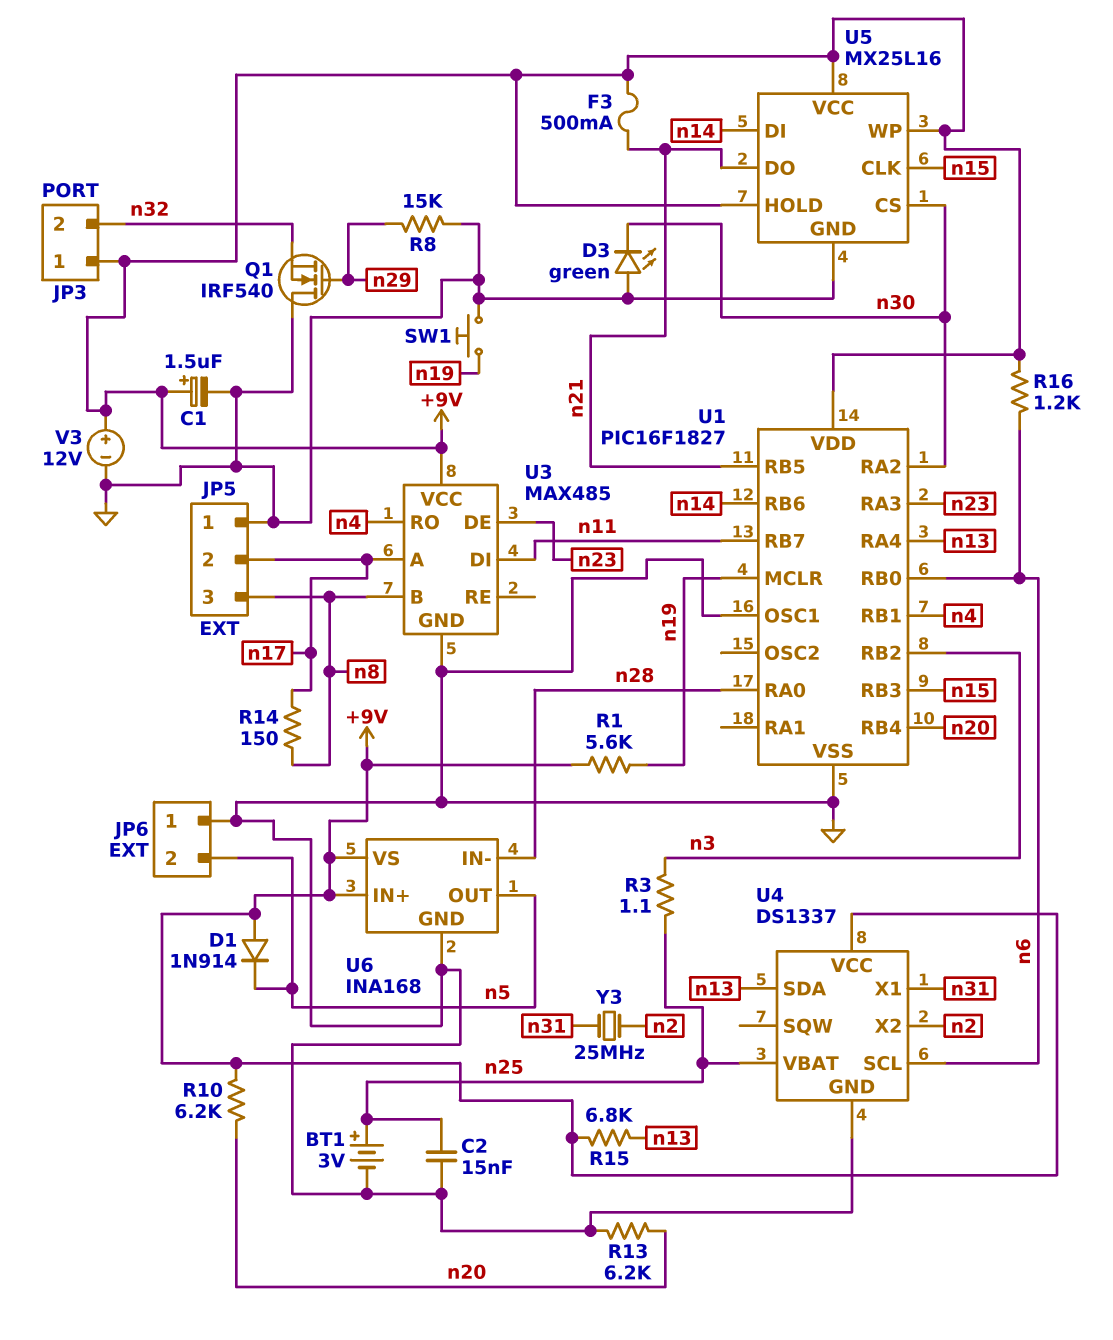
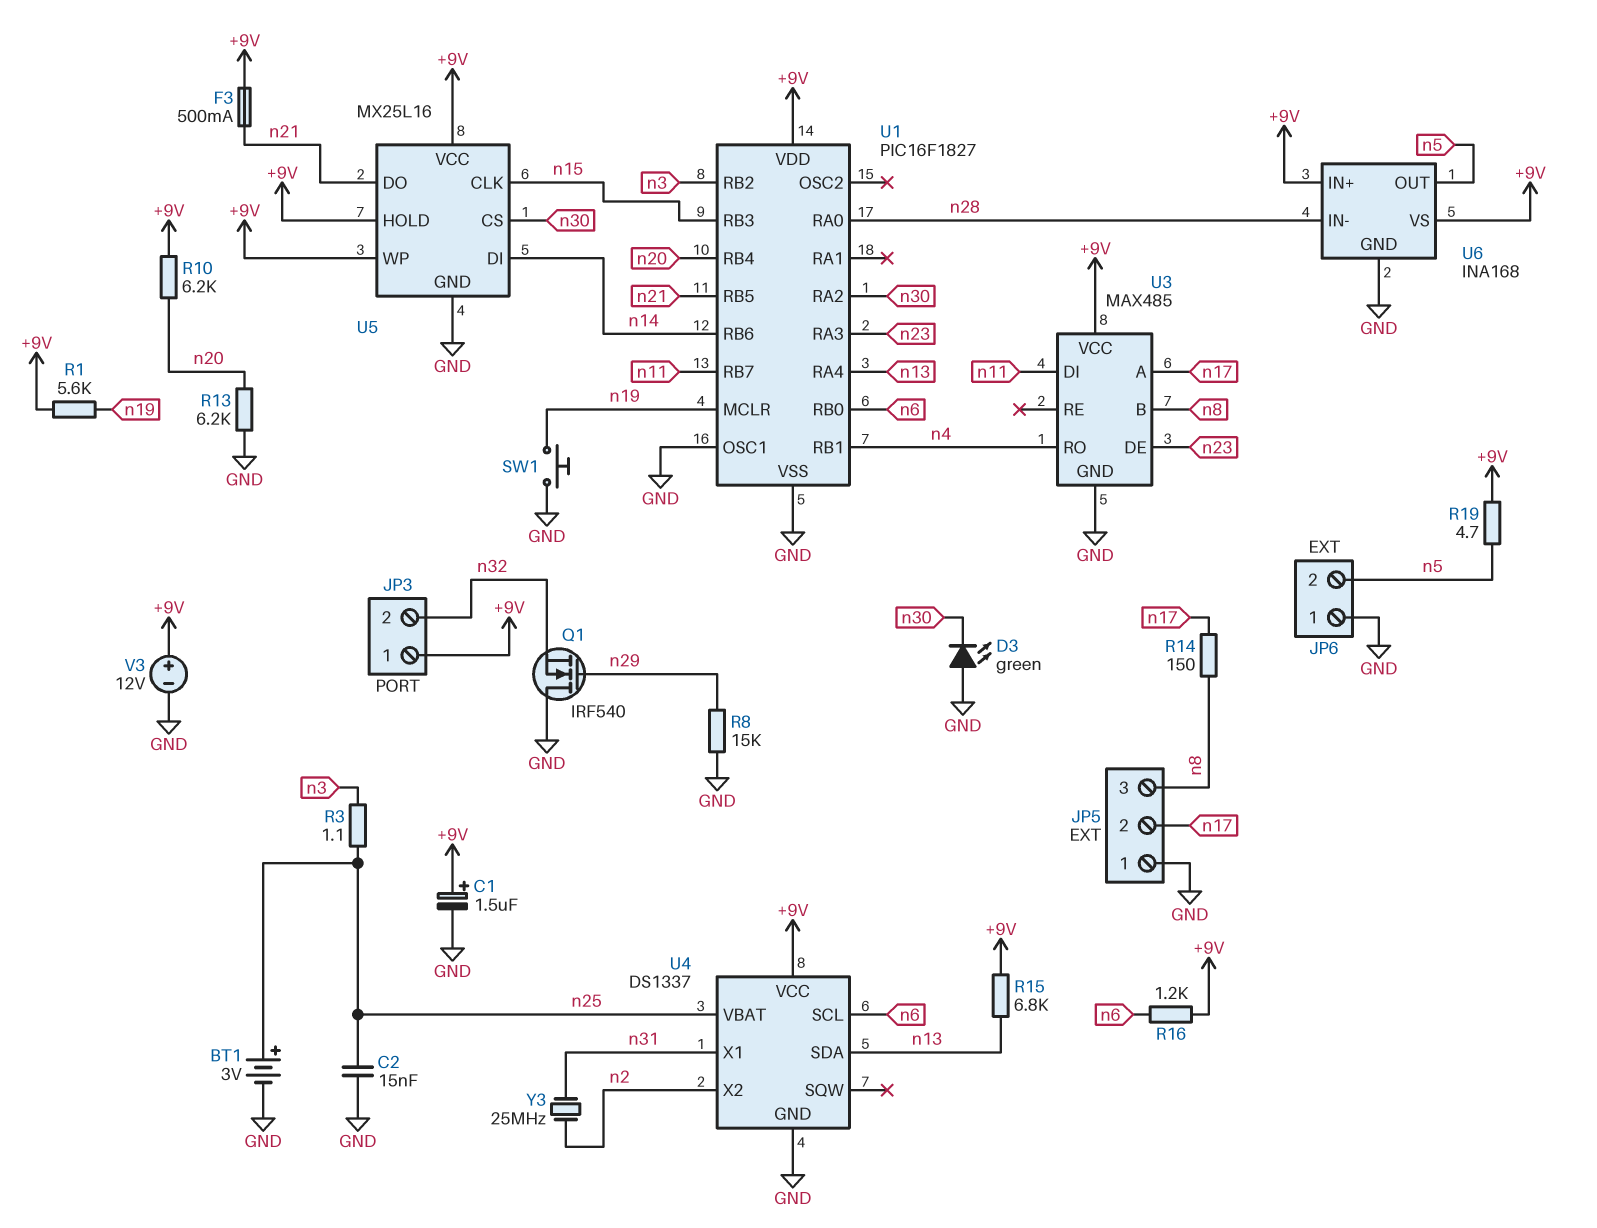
D1: diode 1N914 (A +9V, K n5) -> none
R19: none -> 4.7 (+9V, n5)

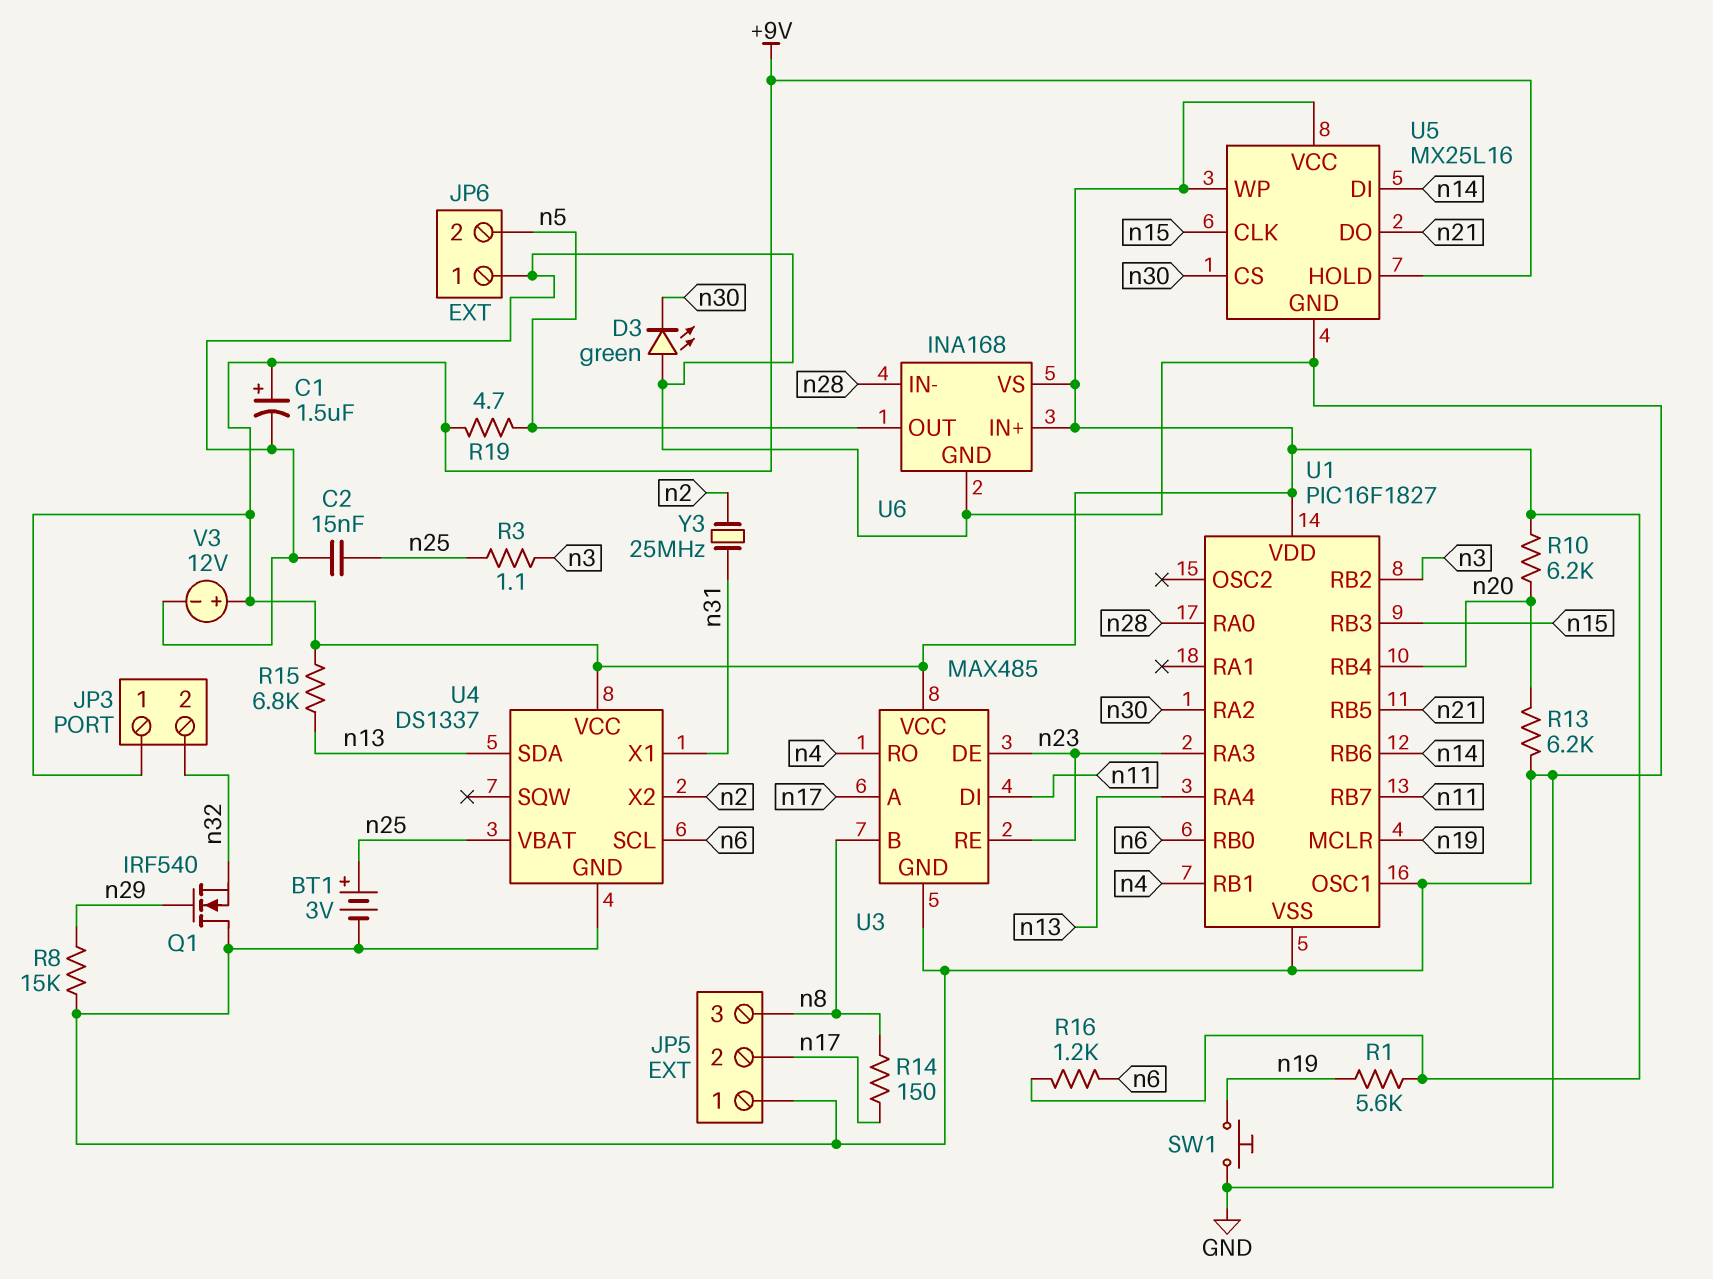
F3: 500mA (+9V, n21) -> none
U3 pin RE: none -> n23

